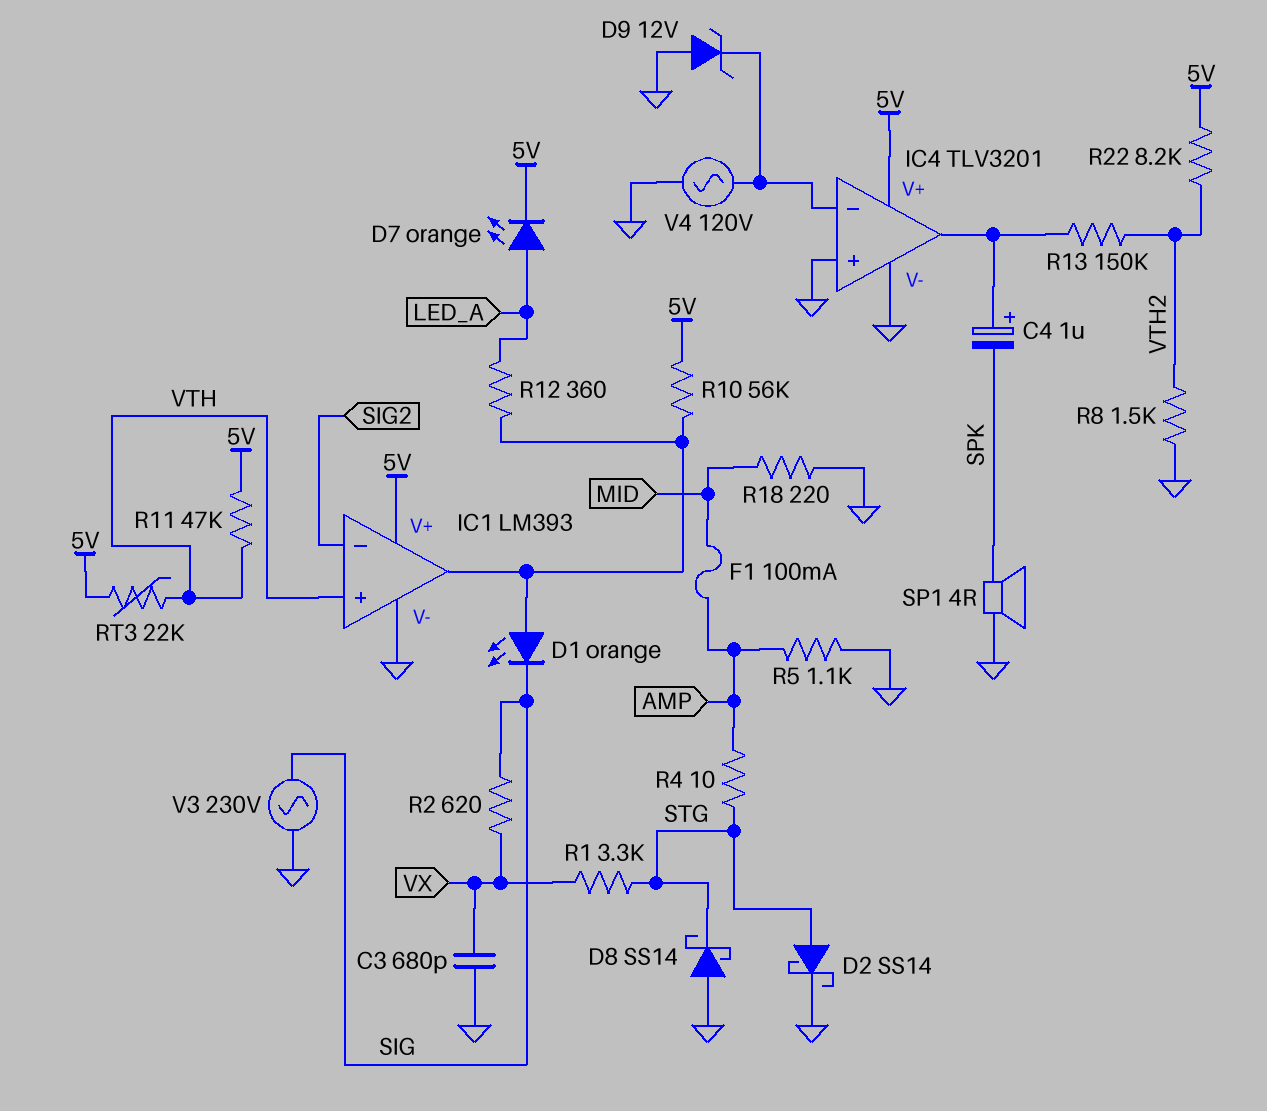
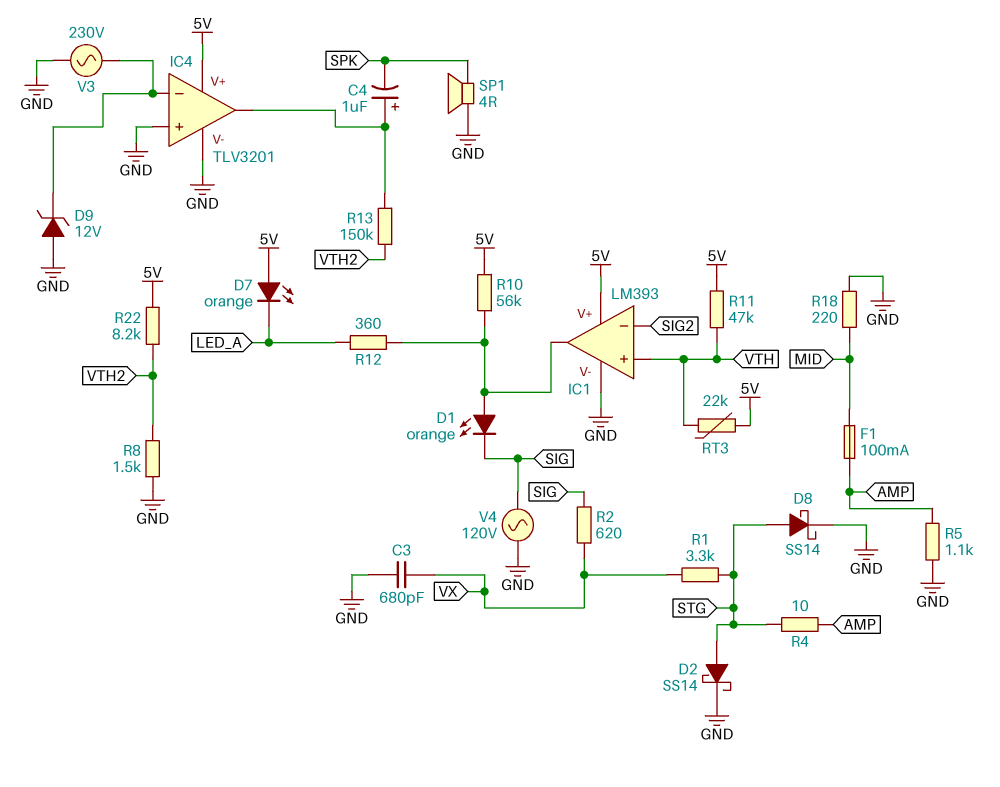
D7: LED orange (A LED_A, K 5V) -> LED orange (A 5V, K LED_A)
D8: schottky SS14 (A GND, K STG) -> schottky SS14 (A STG, K GND)
V3: AC 230V (GND, SIG) -> AC 230V (GND, IC4/in-)
V4: AC 120V (GND, IC4/in-) -> AC 120V (GND, SIG)

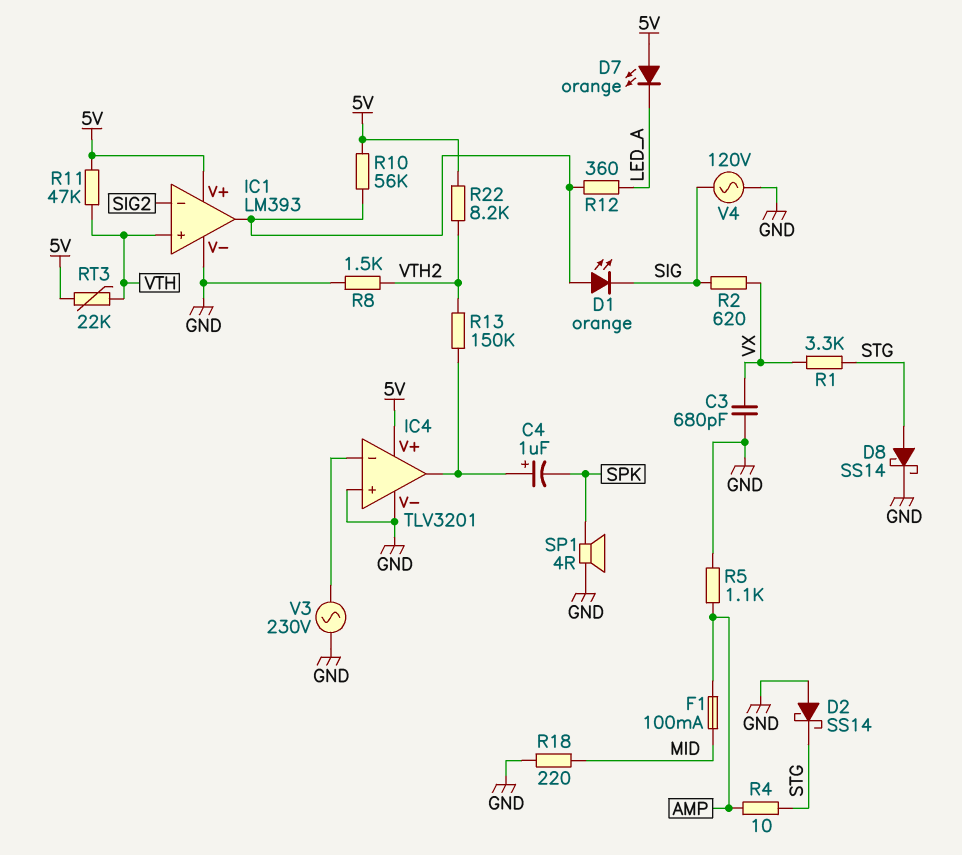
D2: schottky SS14 (A STG, K GND) -> schottky SS14 (A GND, K STG)
D9: zener 12V (A GND, K IC4/in-) -> none

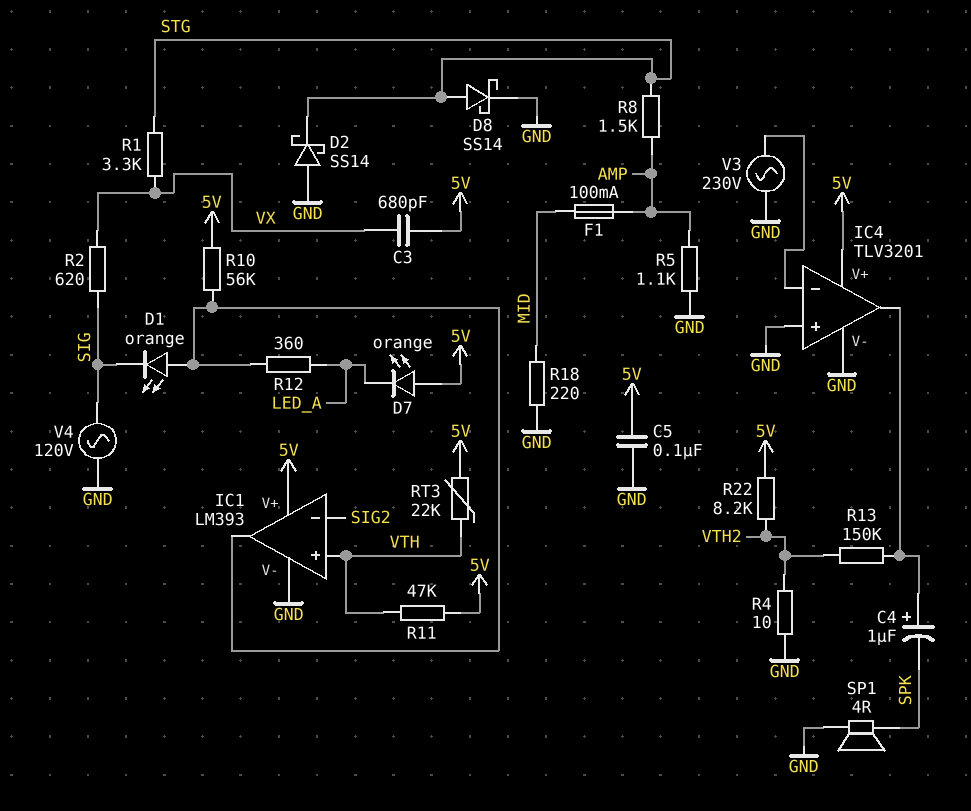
C3: 680pF (GND, VX) -> 680pF (5V, VX)
C5: none -> 100nF (5V, GND)
R4: 10 (AMP, STG) -> 10 (GND, VTH2)
R8: 1.5k (GND, VTH2) -> 1.5k (AMP, STG)

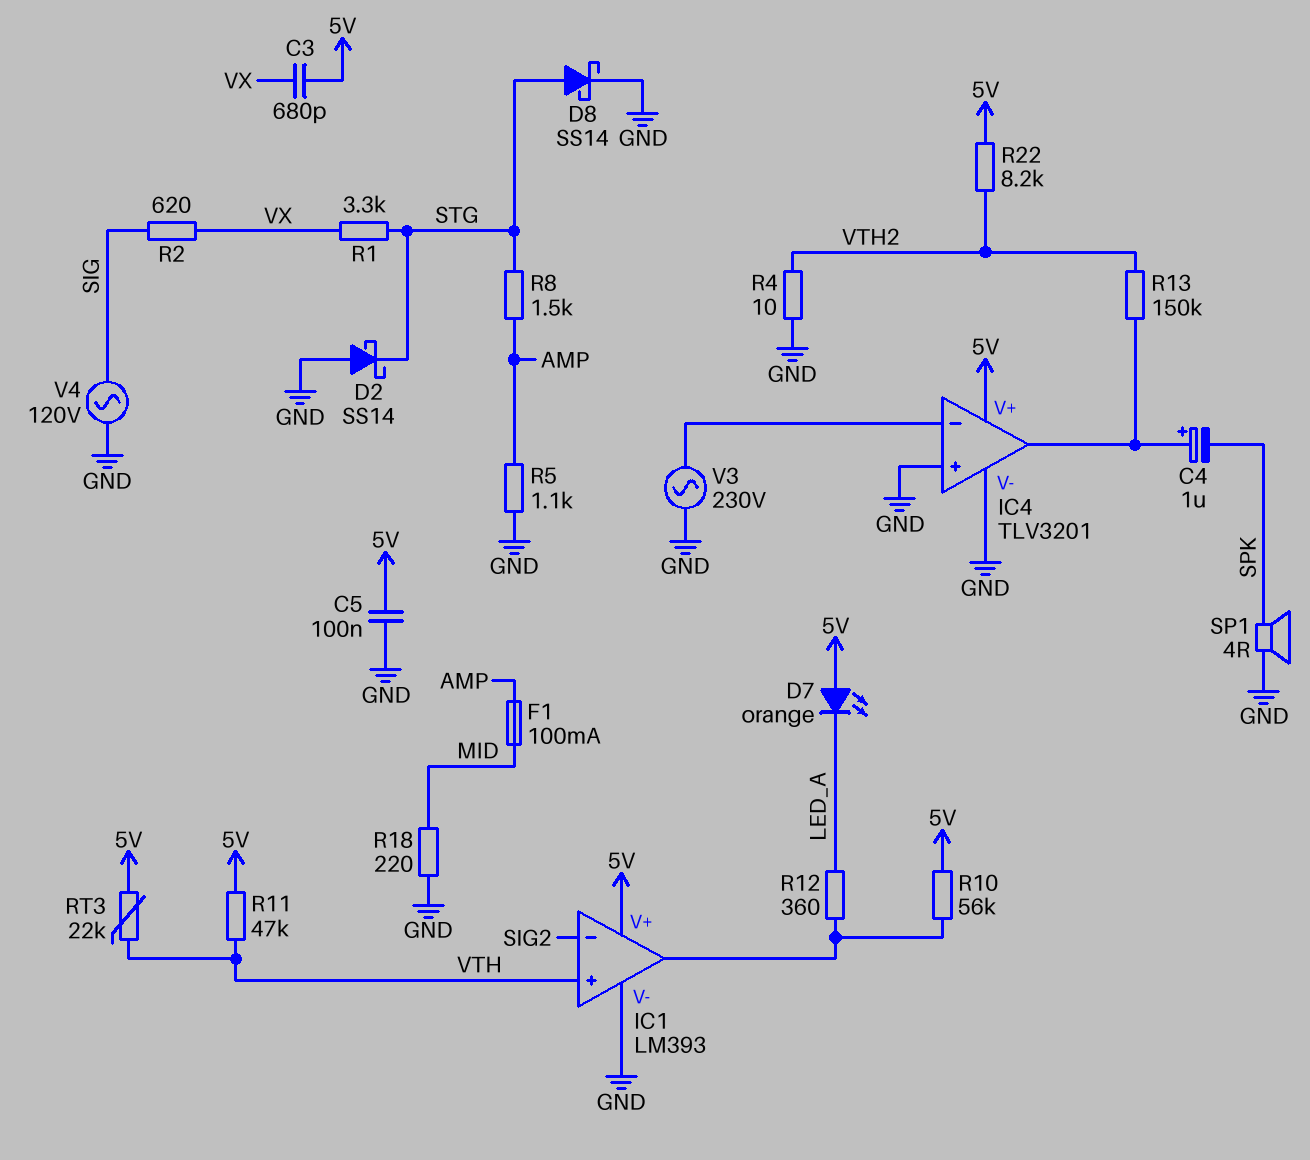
D1: LED orange (A IC1/out, K SIG) -> none

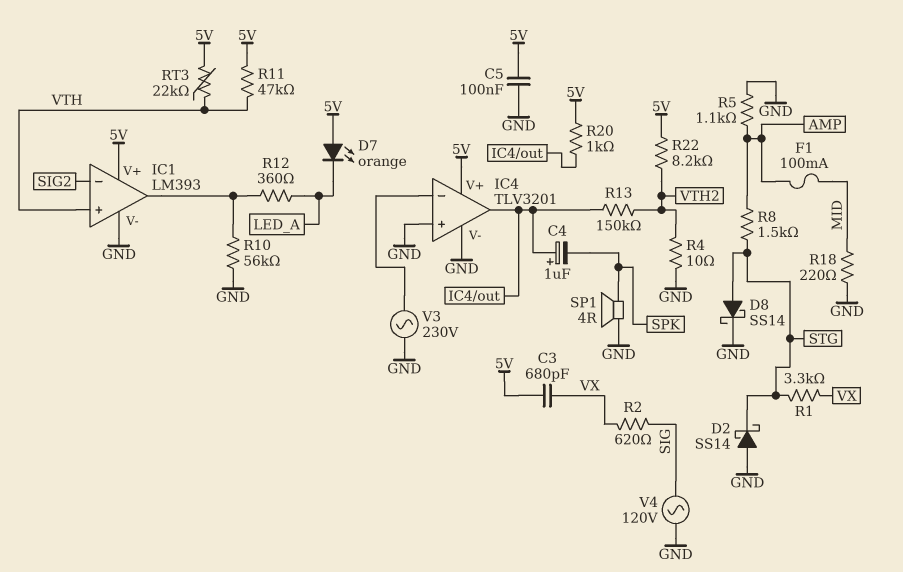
R10: 56k (5V, IC1/out) -> 56k (GND, IC1/out)
R20: none -> 1k (5V, IC4/out)

